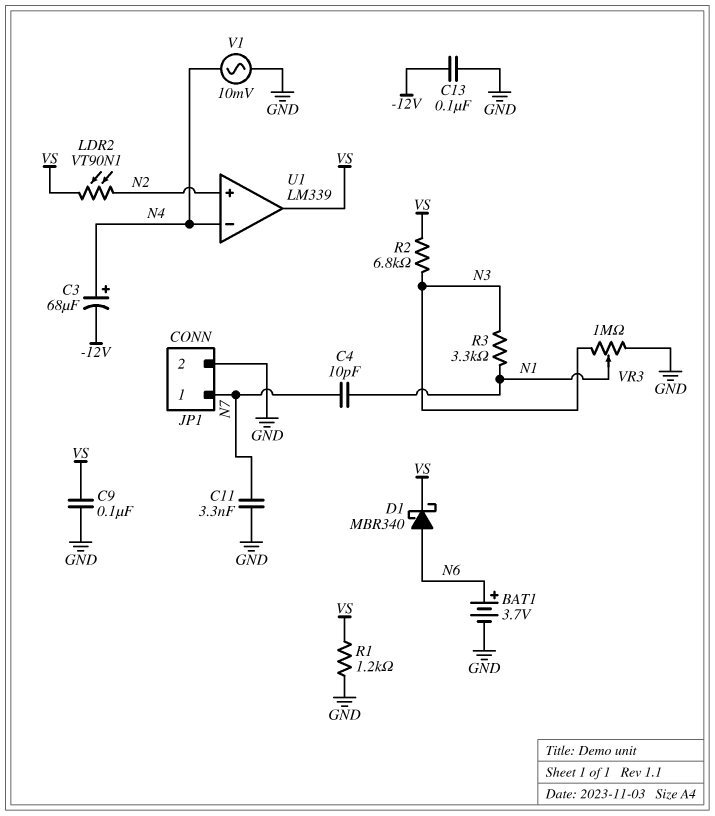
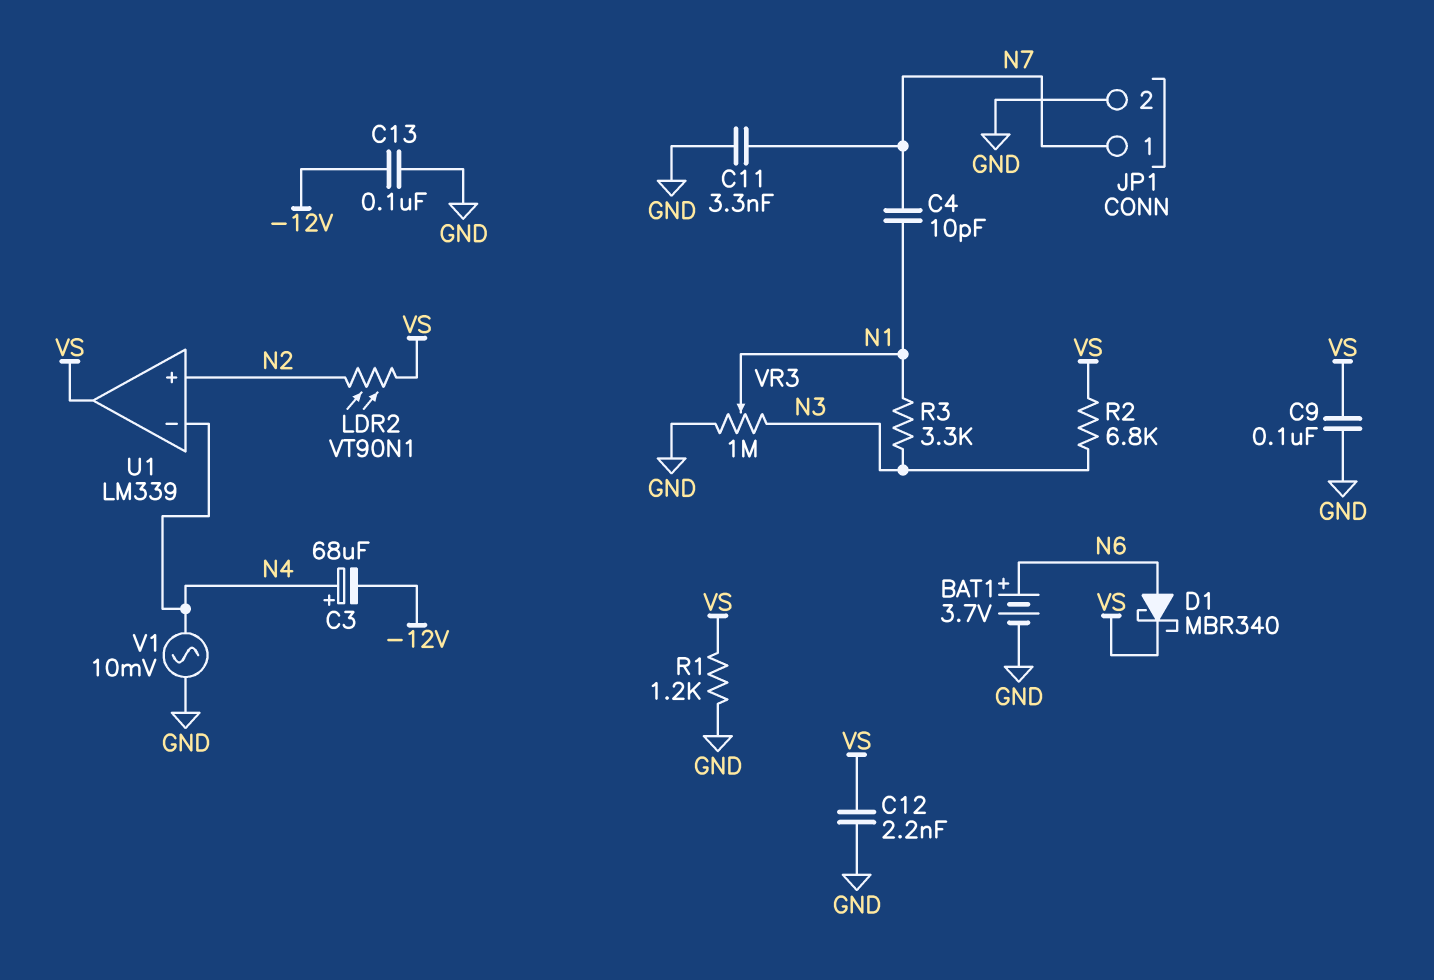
C12: none -> 2.2nF (GND, VS)

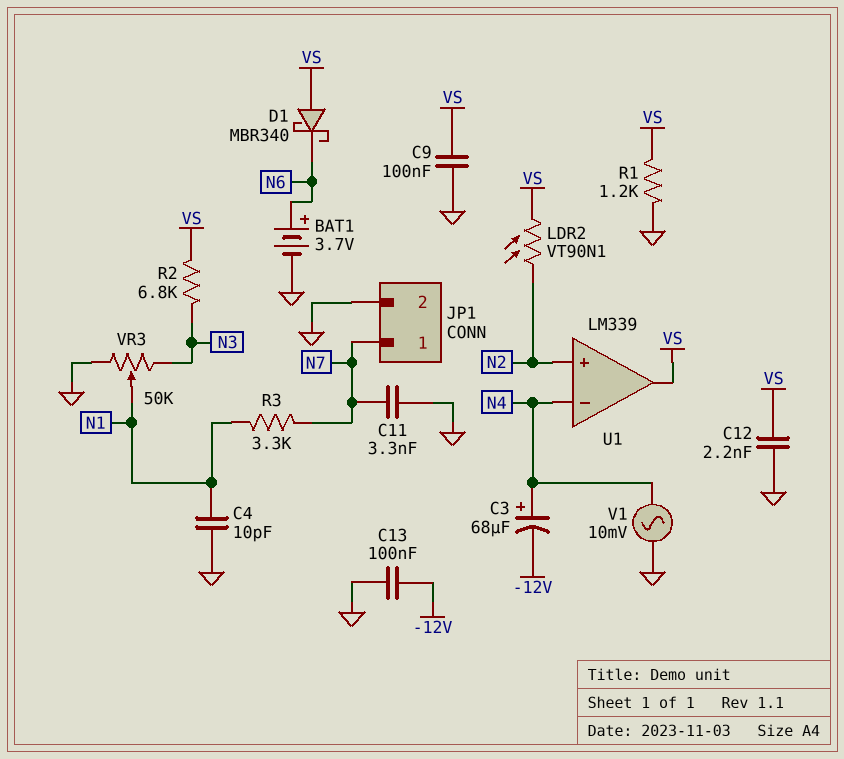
C4: 10pF (N1, N7) -> 10pF (GND, N1)
D1: schottky MBR340 (A N6, K VS) -> schottky MBR340 (A VS, K N6)
R3: 3.3k (N1, N3) -> 3.3k (N1, N7)
VR3: 1M (GND, N3, wiper N1) -> 50k (GND, N3, wiper N1)

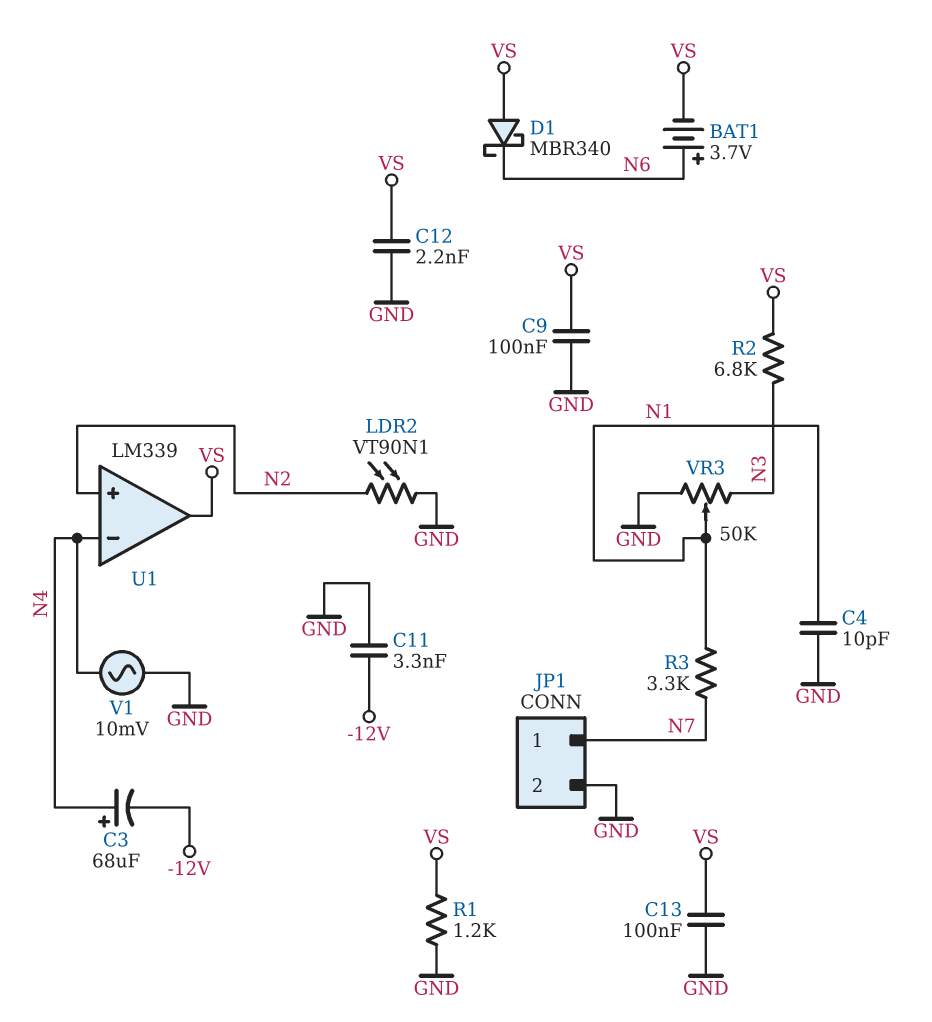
BAT1: 3.7V (plus N6, minus GND) -> 3.7V (plus N6, minus VS)
C11: 3.3nF (GND, N7) -> 3.3nF (-12V, GND)
C13: 100nF (-12V, GND) -> 100nF (GND, VS)
LDR2: VT90N1 (N2, VS) -> VT90N1 (GND, N2)

